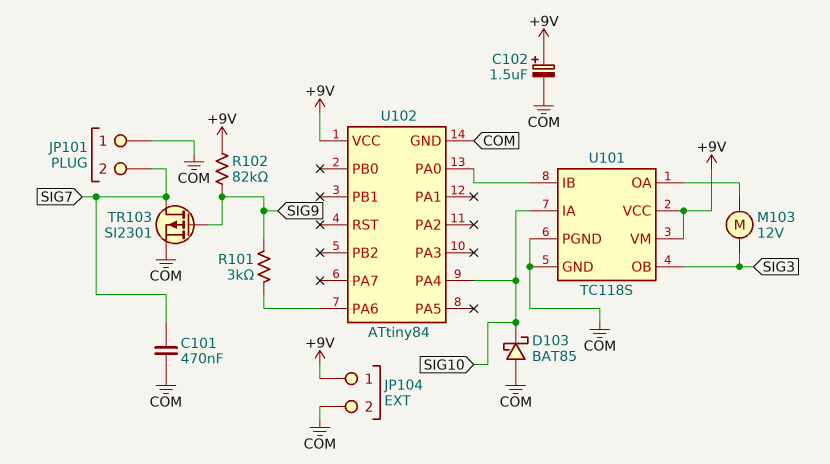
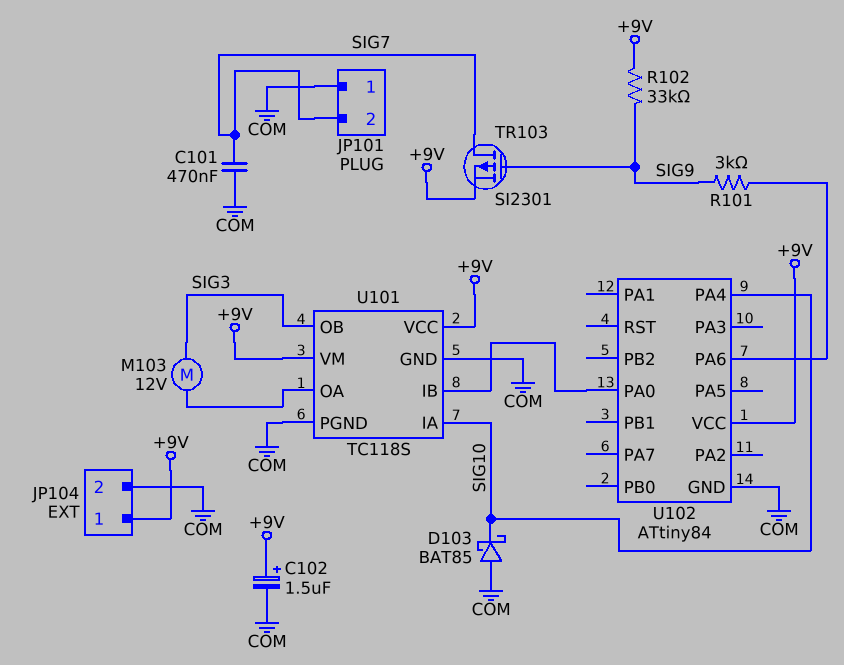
R102: 82k (+9V, SIG9) -> 33k (+9V, SIG9)
TR103: PMOS SI2301 (G SIG9, D SIG7, S COM) -> PMOS SI2301 (G SIG9, D SIG7, S +9V)

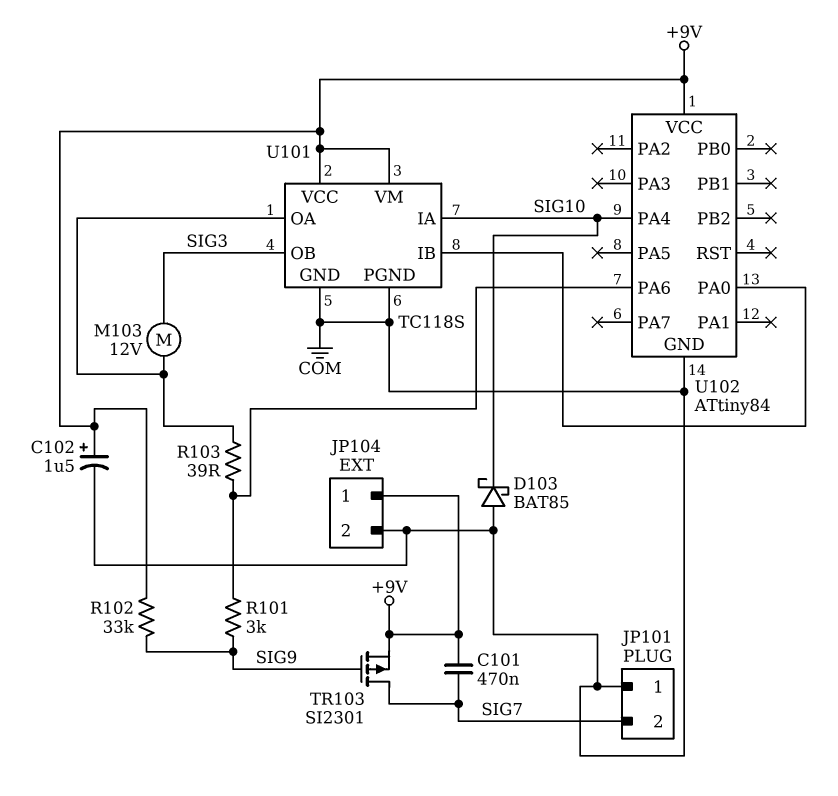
C101: 470nF (COM, SIG7) -> 470nF (+9V, SIG7)
R103: none -> 39 (U101/OA, U102/PA6)

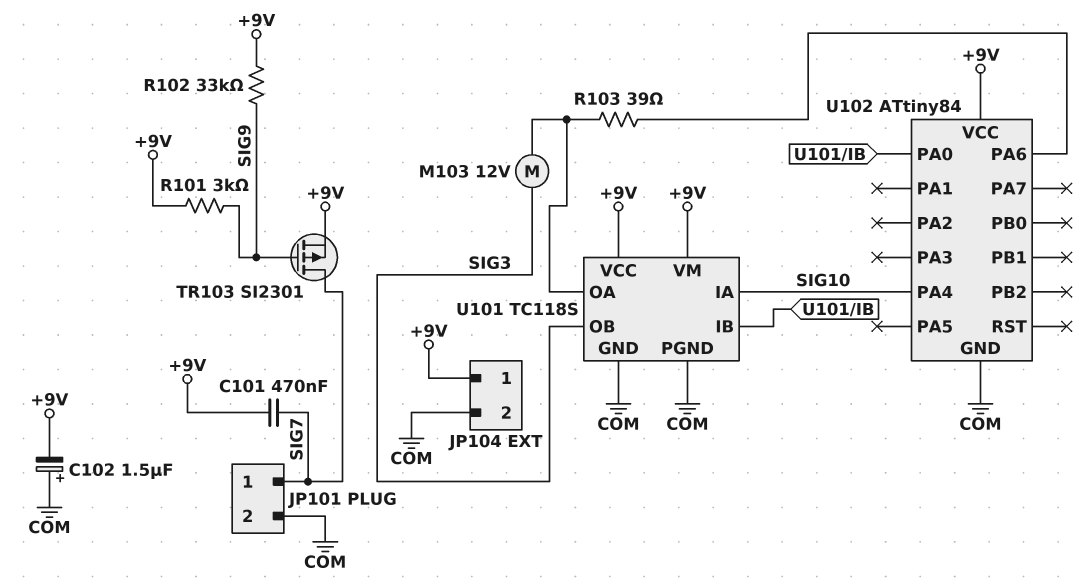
C102: 1.5uF (plus +9V, minus COM) -> 1.5uF (plus COM, minus +9V)
D103: schottky BAT85 (A COM, K SIG10) -> none
JP101 pin 1: COM -> SIG7
JP101 pin 2: SIG7 -> COM
R101: 3k (SIG9, U102/PA6) -> 3k (+9V, SIG9)

